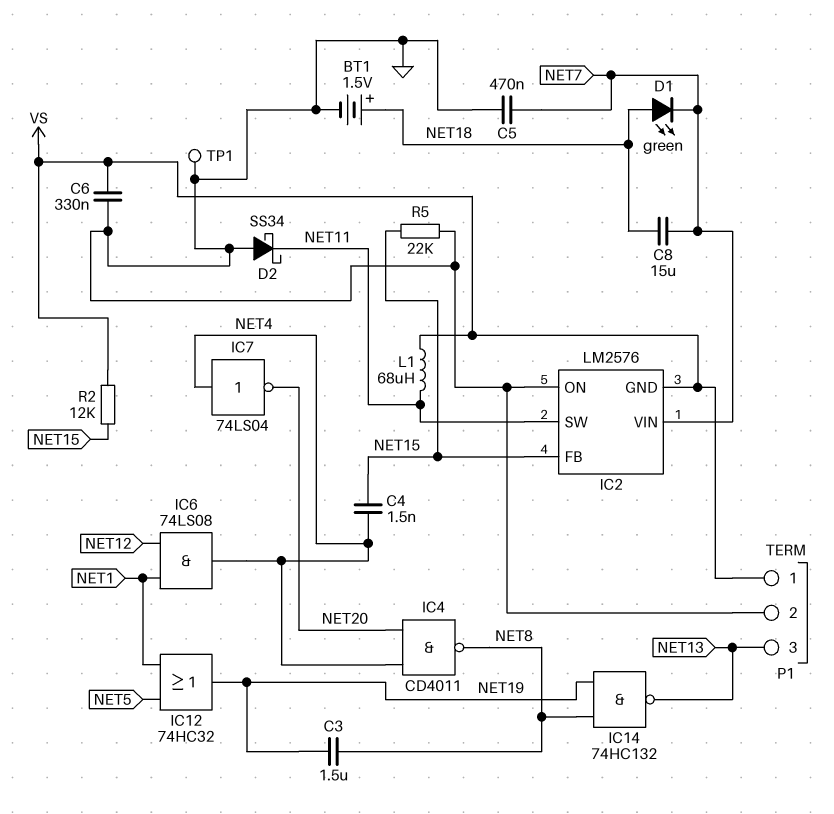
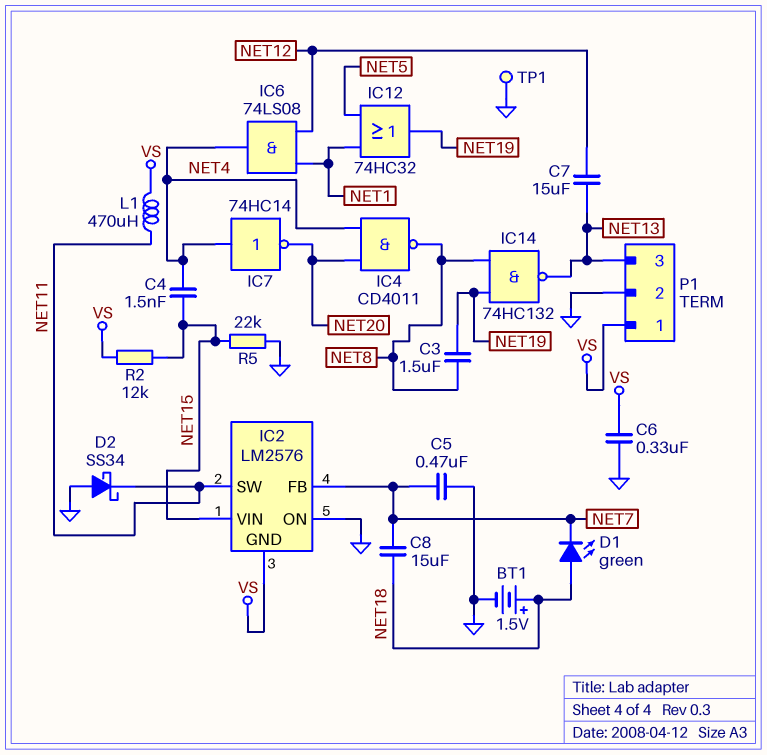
C7: none -> 15uF (NET12, NET13)
IC2 pin FB: NET15 -> NET7
IC2 pin VIN: NET7 -> NET15
IC7: NOT 74LS04 (in NET4, out NET20) -> NOT 74HC14 (in NET4, out NET20)
L1: 68uH (NET11, VS) -> 470uH (NET11, VS)

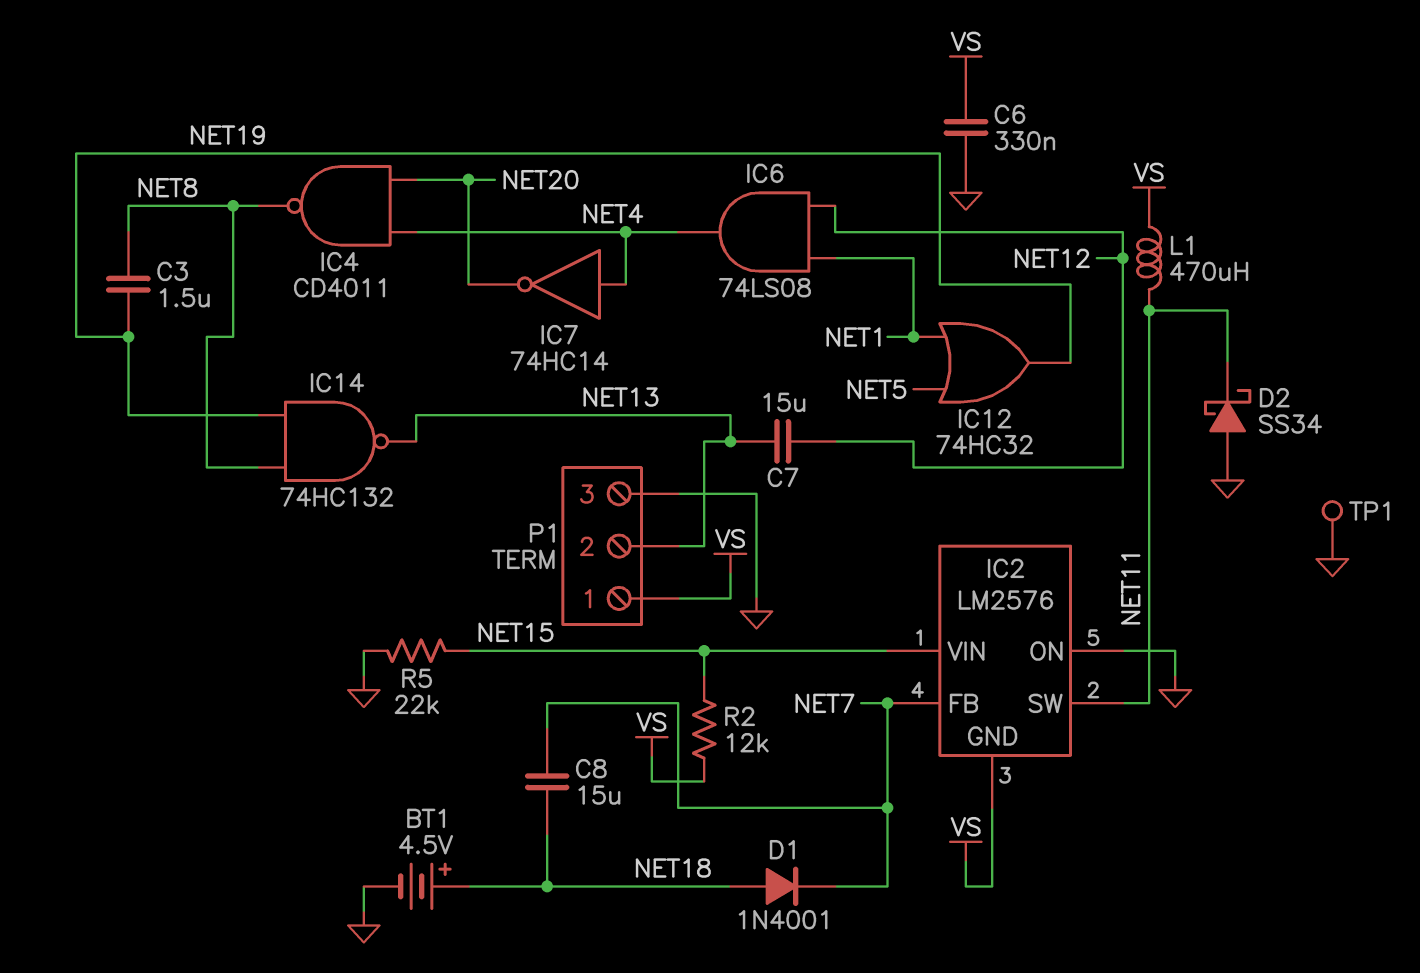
BT1: 1.5V (plus NET18, minus GND) -> 4.5V (plus NET18, minus GND)
C4: 1.5nF (NET4, NET15) -> none
C5: 470nF (GND, NET7) -> none
D1: LED green (A NET18, K NET7) -> diode 1N4001 (A NET18, K NET7)
P1 pin 2: GND -> NET13
P1 pin 3: NET13 -> GND

